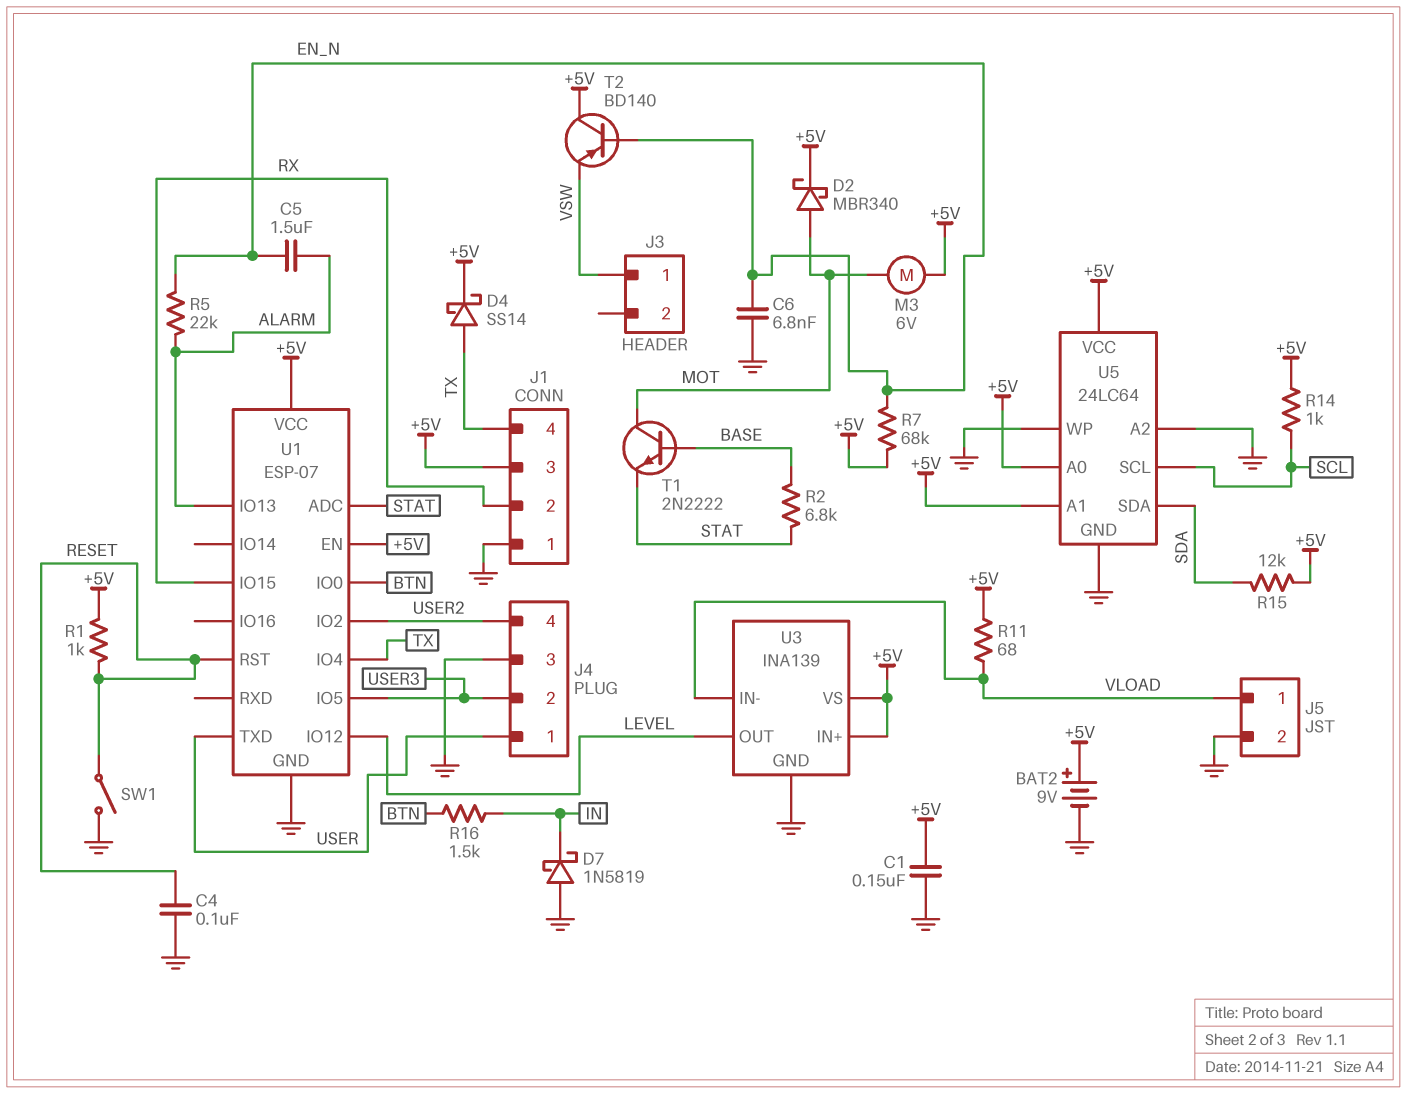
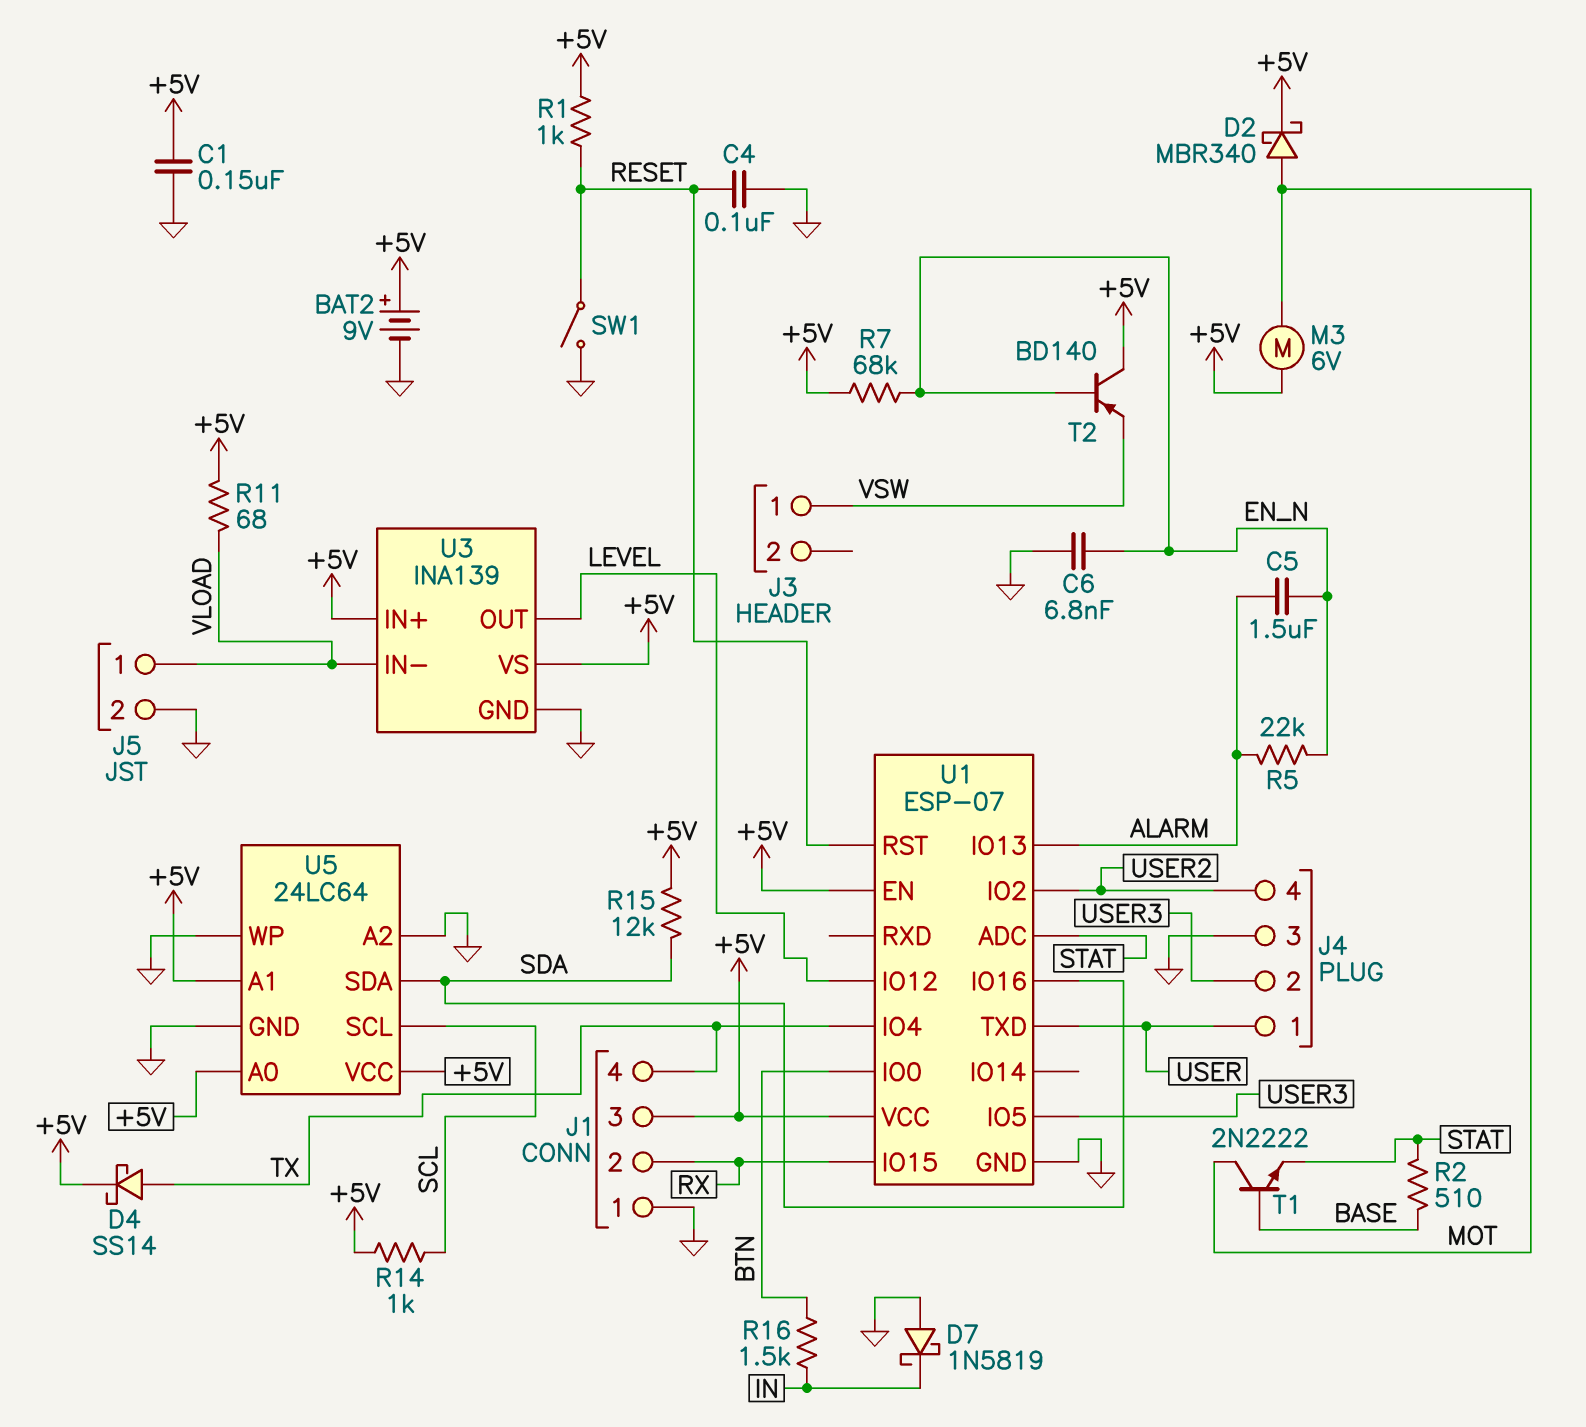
R2: 6.8k (BASE, STAT) -> 510 (BASE, STAT)
U1 pin IO16: none -> SDA

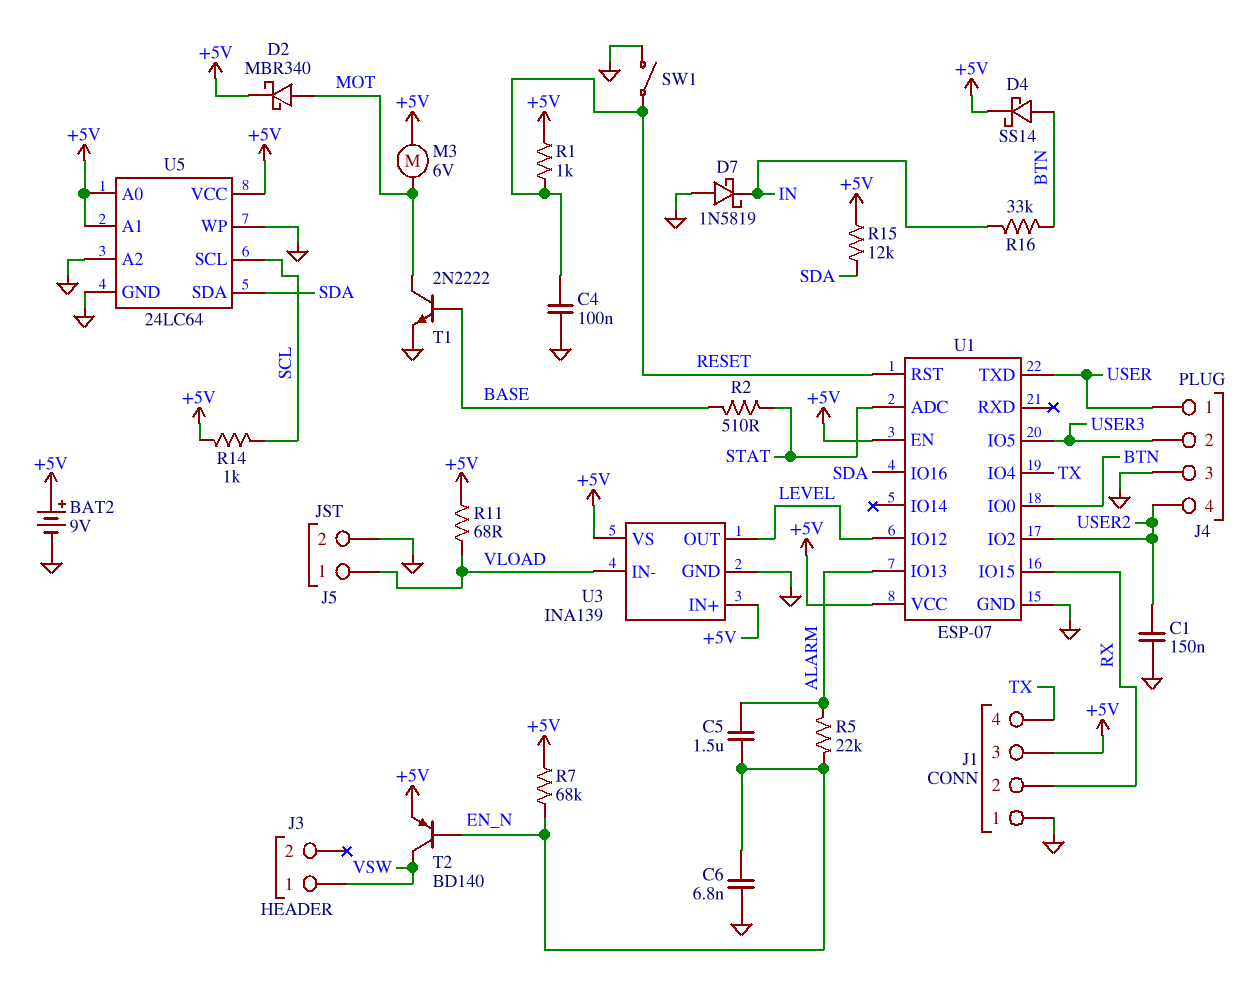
C1: 150nF (+5V, GND) -> 150nF (GND, USER2)
D4: schottky SS14 (A TX, K +5V) -> schottky SS14 (A BTN, K +5V)
R16: 1.5k (BTN, IN) -> 33k (BTN, IN)
T1: NPN 2N2222 (B BASE, C MOT, E STAT) -> NPN 2N2222 (B BASE, C MOT, E GND)
T2: PNP BD140 (B EN_N, C +5V, E VSW) -> PNP BD140 (B EN_N, C VSW, E +5V)

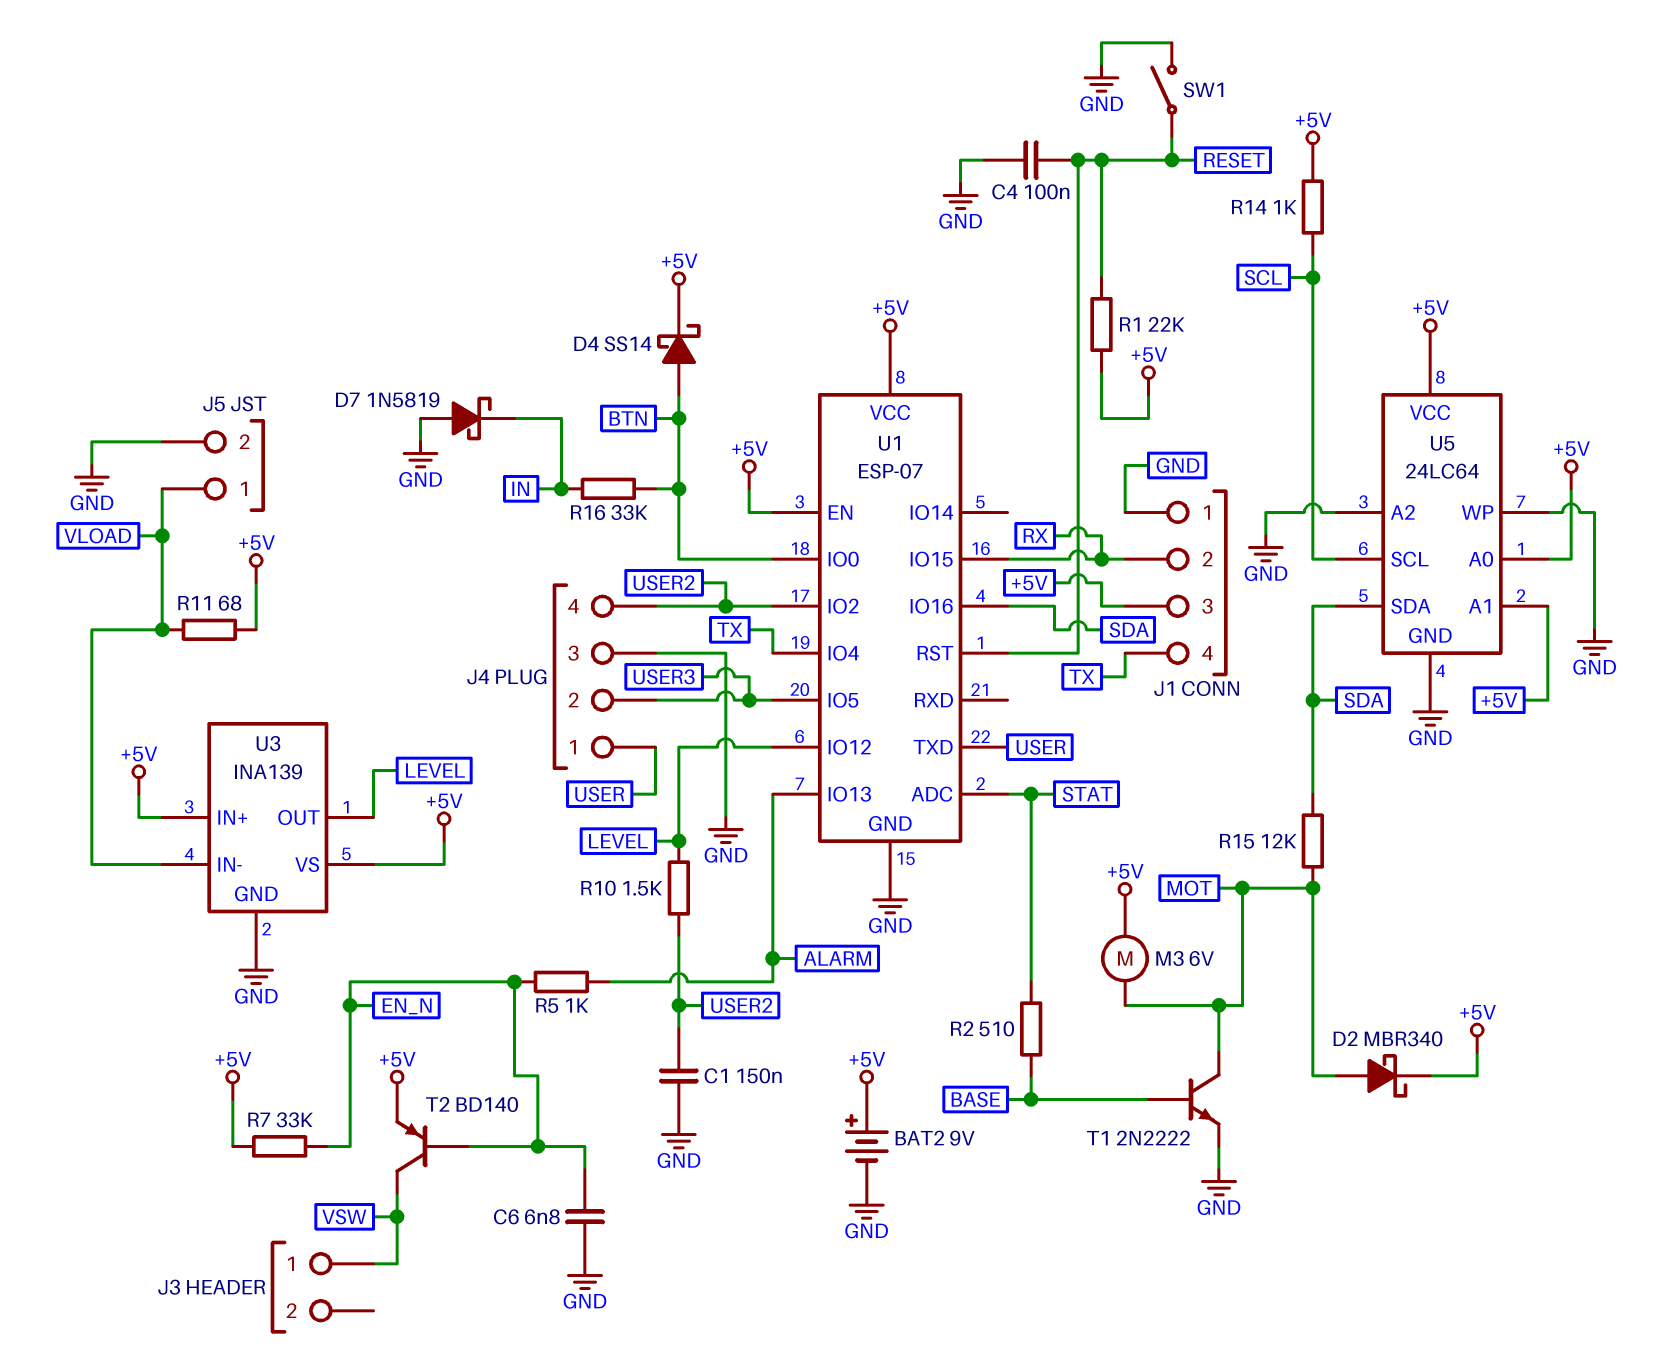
C5: 1.5uF (ALARM, EN_N) -> none
R1: 1k (+5V, RESET) -> 22k (+5V, RESET)
R5: 22k (ALARM, EN_N) -> 1k (ALARM, EN_N)
R7: 68k (+5V, EN_N) -> 33k (+5V, EN_N)
R10: none -> 1.5k (LEVEL, USER2)
R15: 12k (+5V, SDA) -> 12k (MOT, SDA)

